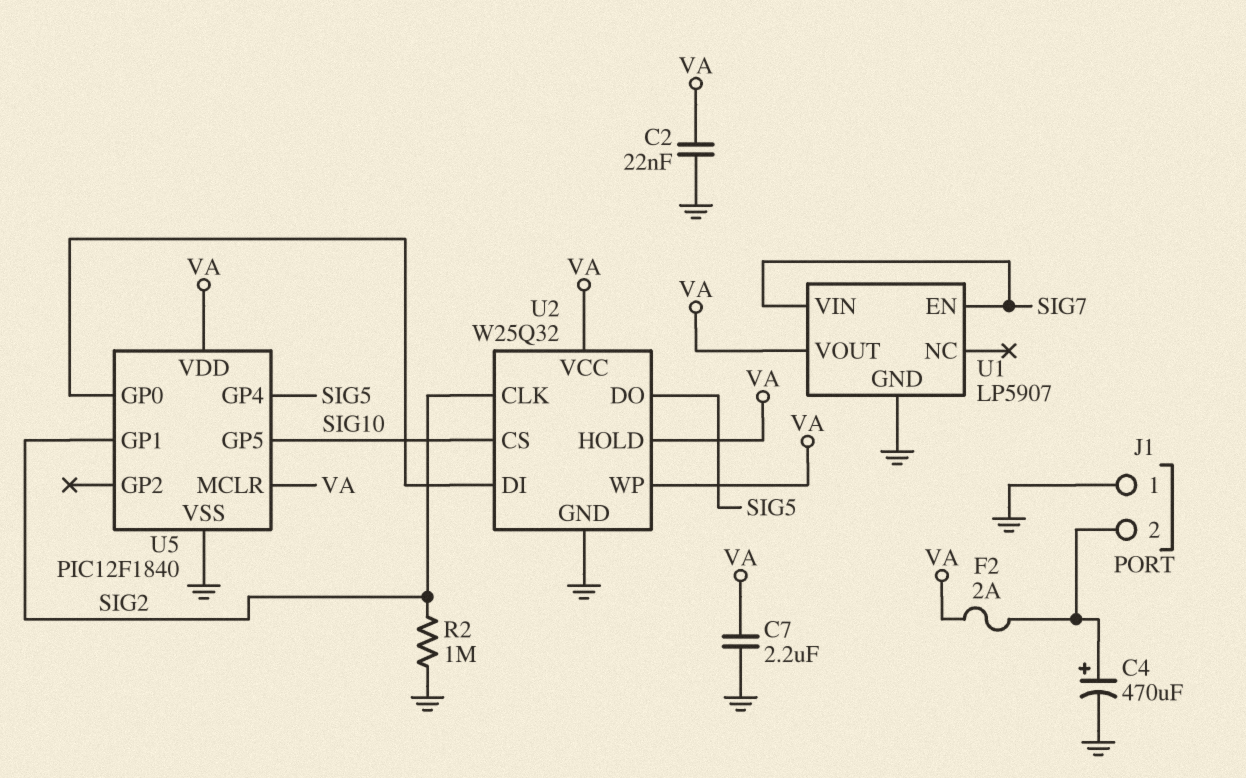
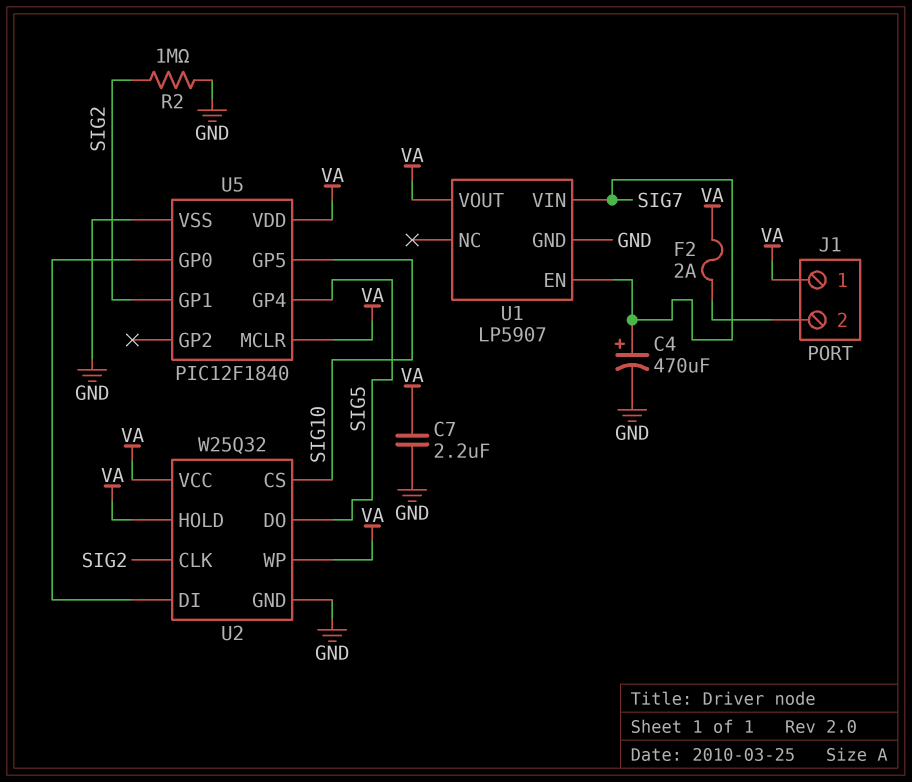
C2: 22nF (GND, VA) -> none
C4: 470uF (plus J1/2, minus GND) -> 470uF (plus SIG7, minus GND)
J1 pin 1: GND -> VA

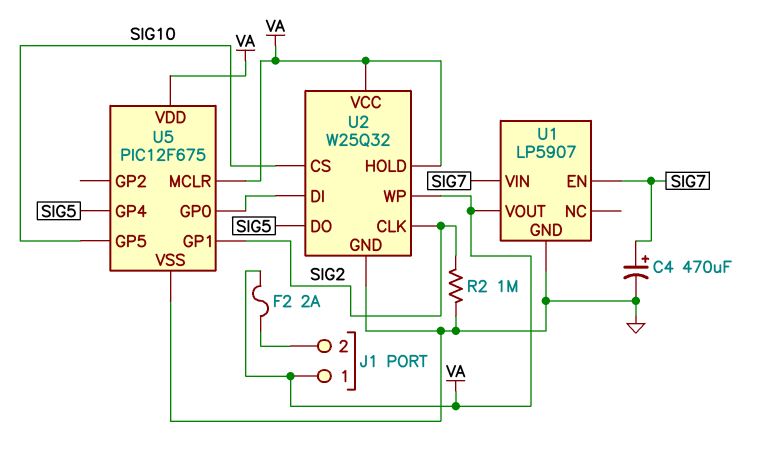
C7: 2.2uF (GND, VA) -> none
U5: PIC12F1840 -> PIC12F675

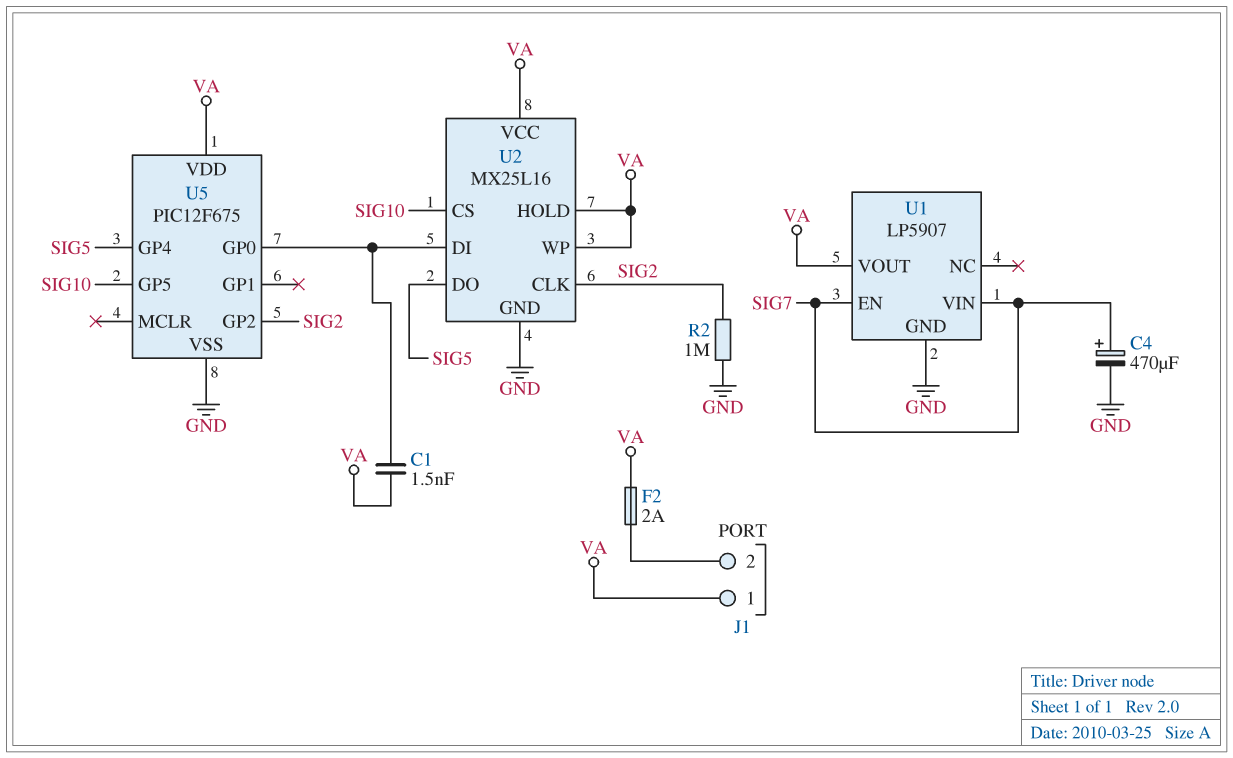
C1: none -> 1.5nF (U2/DI, VA)
U2: W25Q32 -> MX25L16
U5 pin GP1: SIG2 -> none
U5 pin GP2: none -> SIG2
U5 pin MCLR: VA -> none

